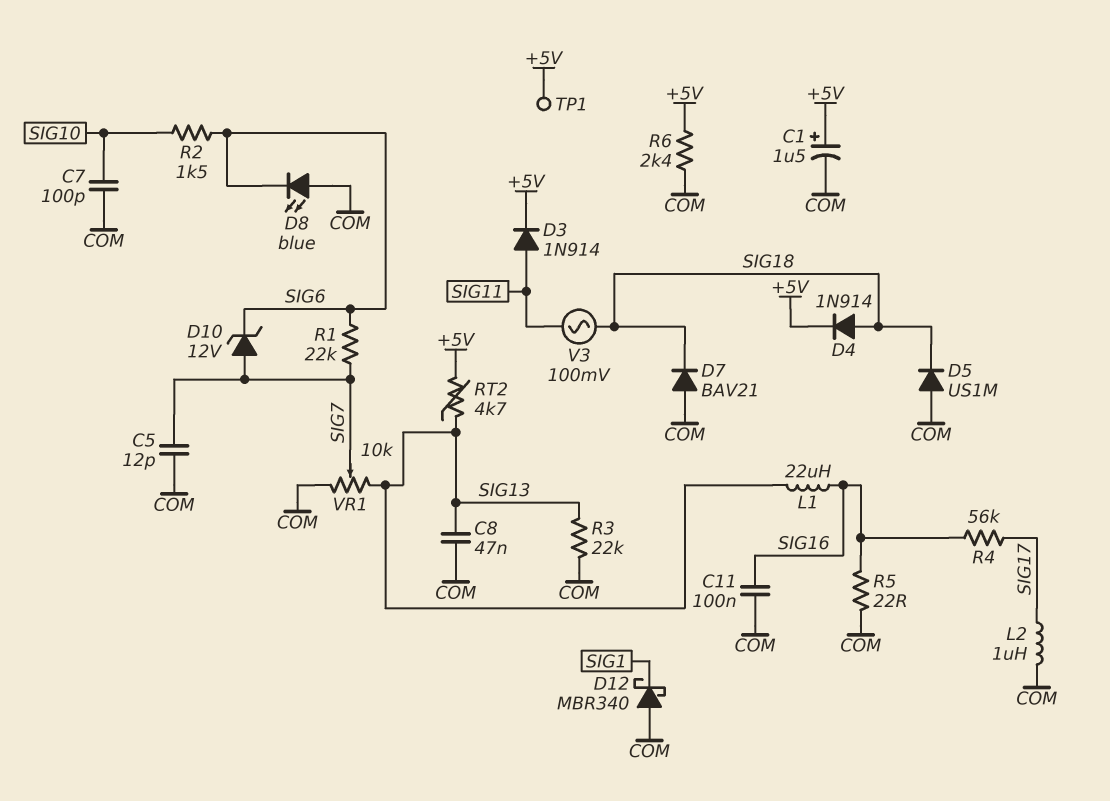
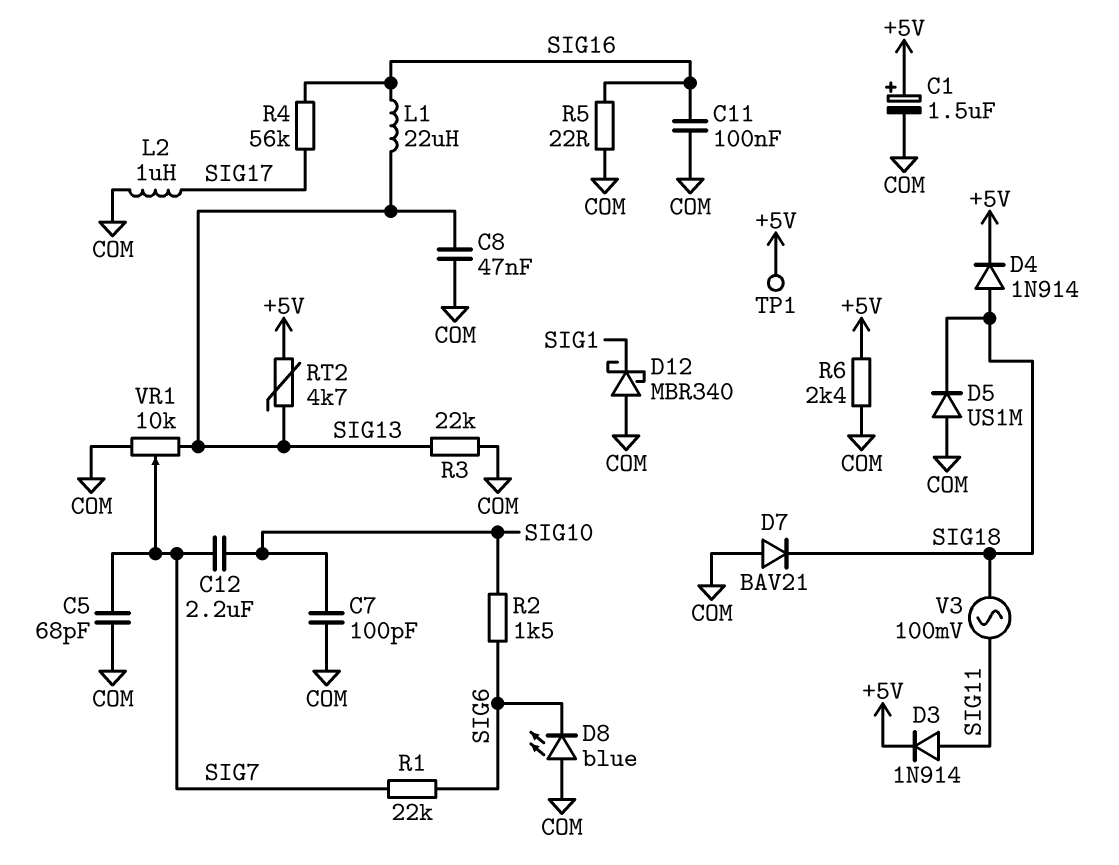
C5: 12pF (COM, SIG7) -> 68pF (COM, SIG7)
C12: none -> 2.2uF (SIG7, SIG10)
D10: zener 12V (A SIG7, K SIG6) -> none

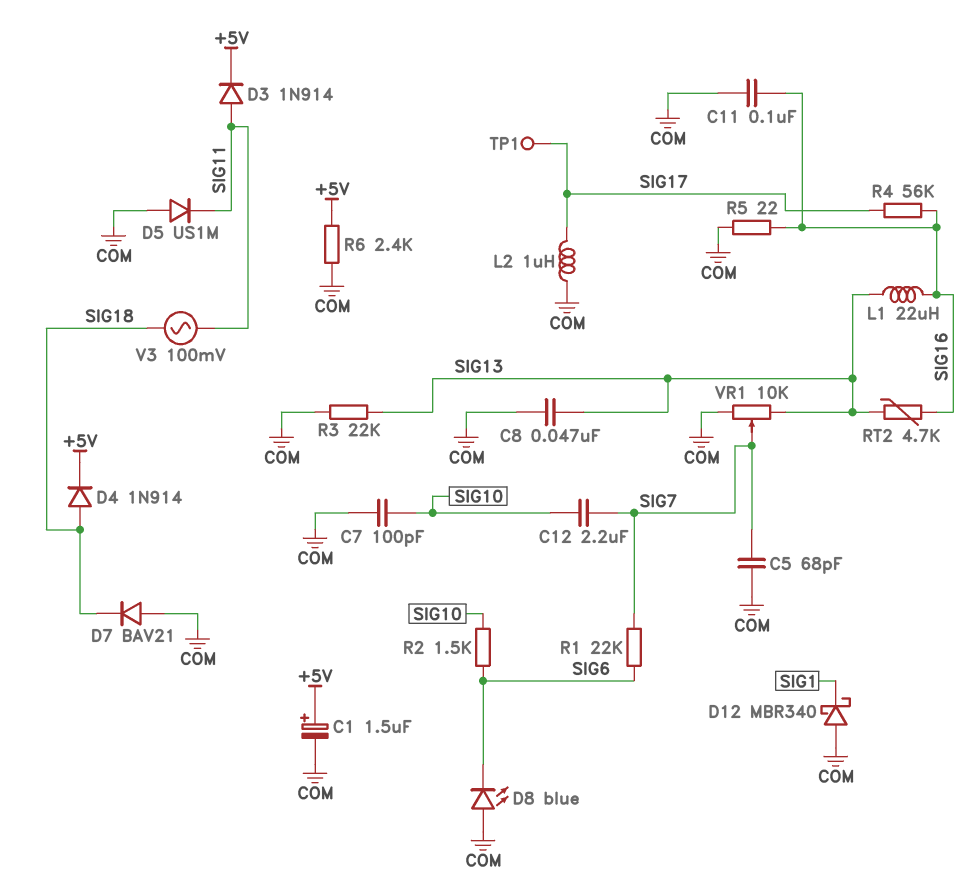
D5: diode US1M (A COM, K SIG18) -> diode US1M (A COM, K SIG11)
RT2: 4.7k (+5V, SIG13) -> 4.7k (SIG13, SIG16)
TP1: test point (+5V) -> test point (SIG17)

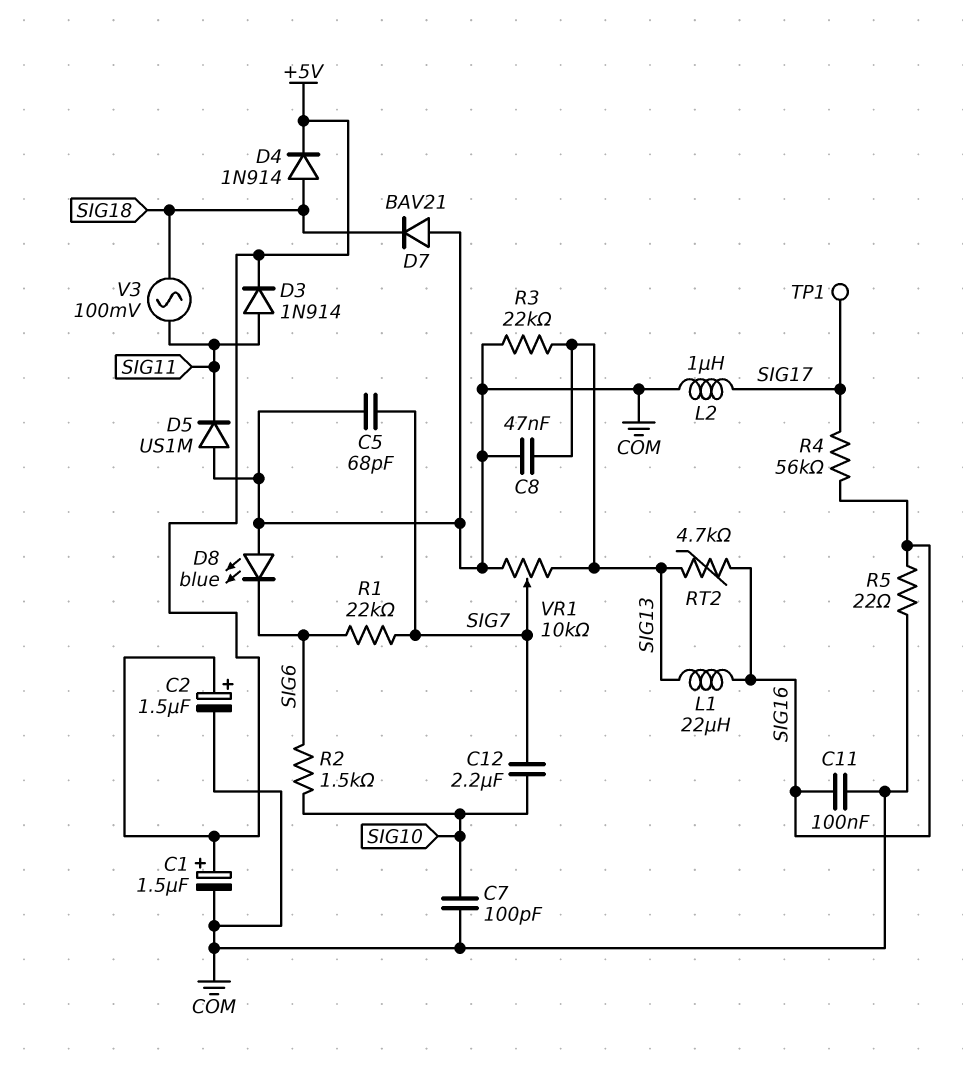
C2: none -> 1.5uF (plus +5V, minus COM)
D12: schottky MBR340 (A COM, K SIG1) -> none
R6: 2.4k (+5V, COM) -> none

